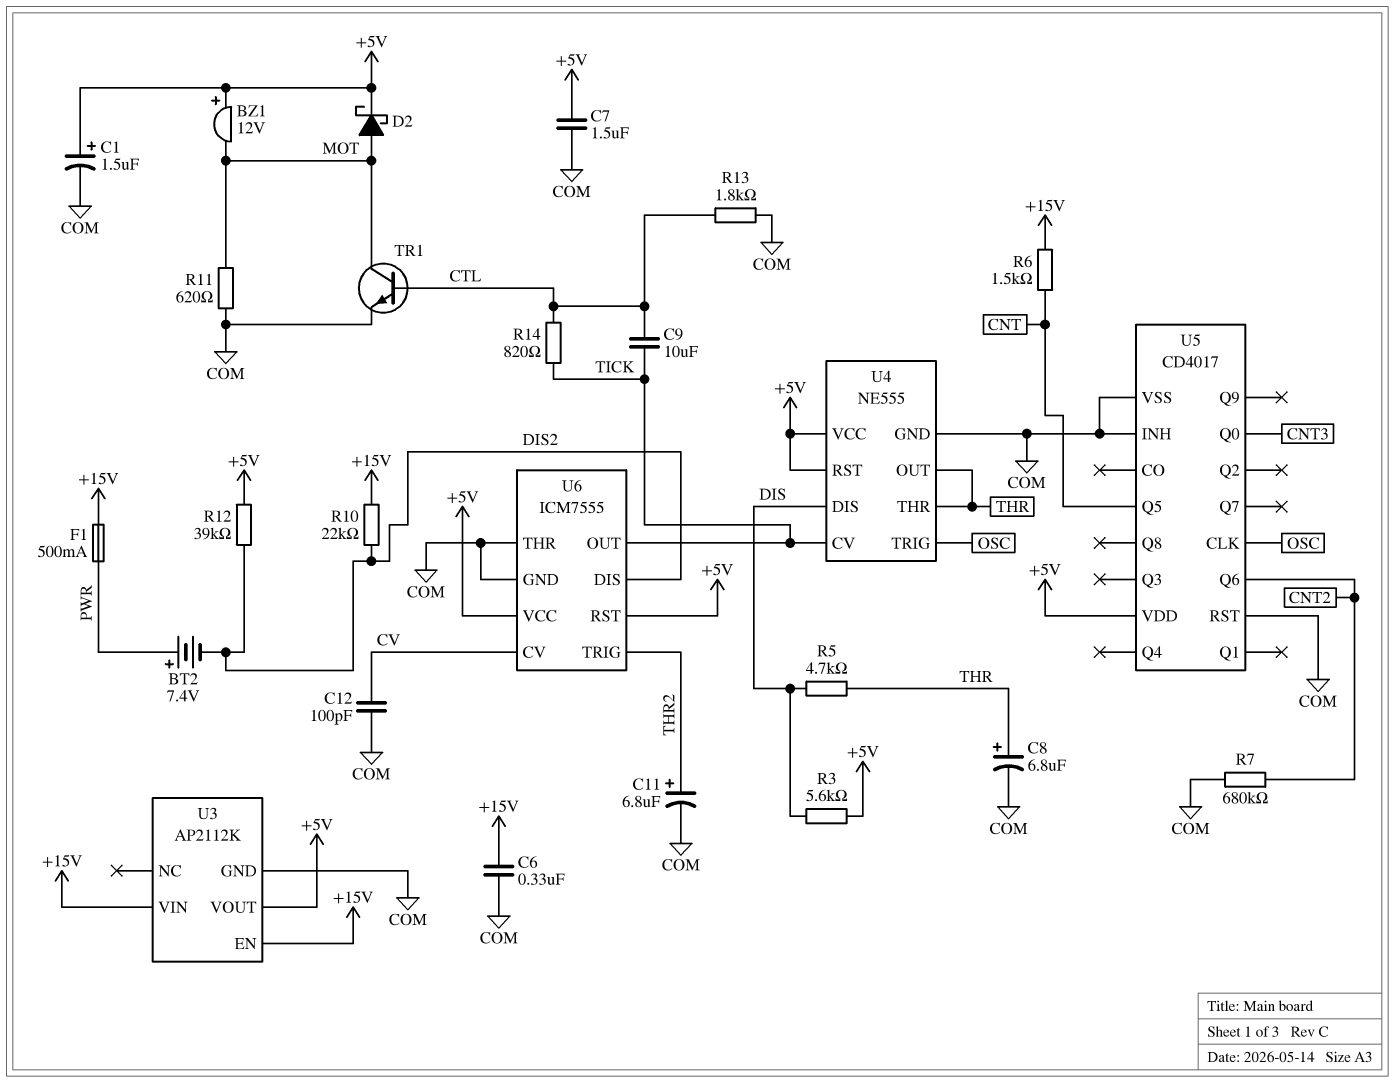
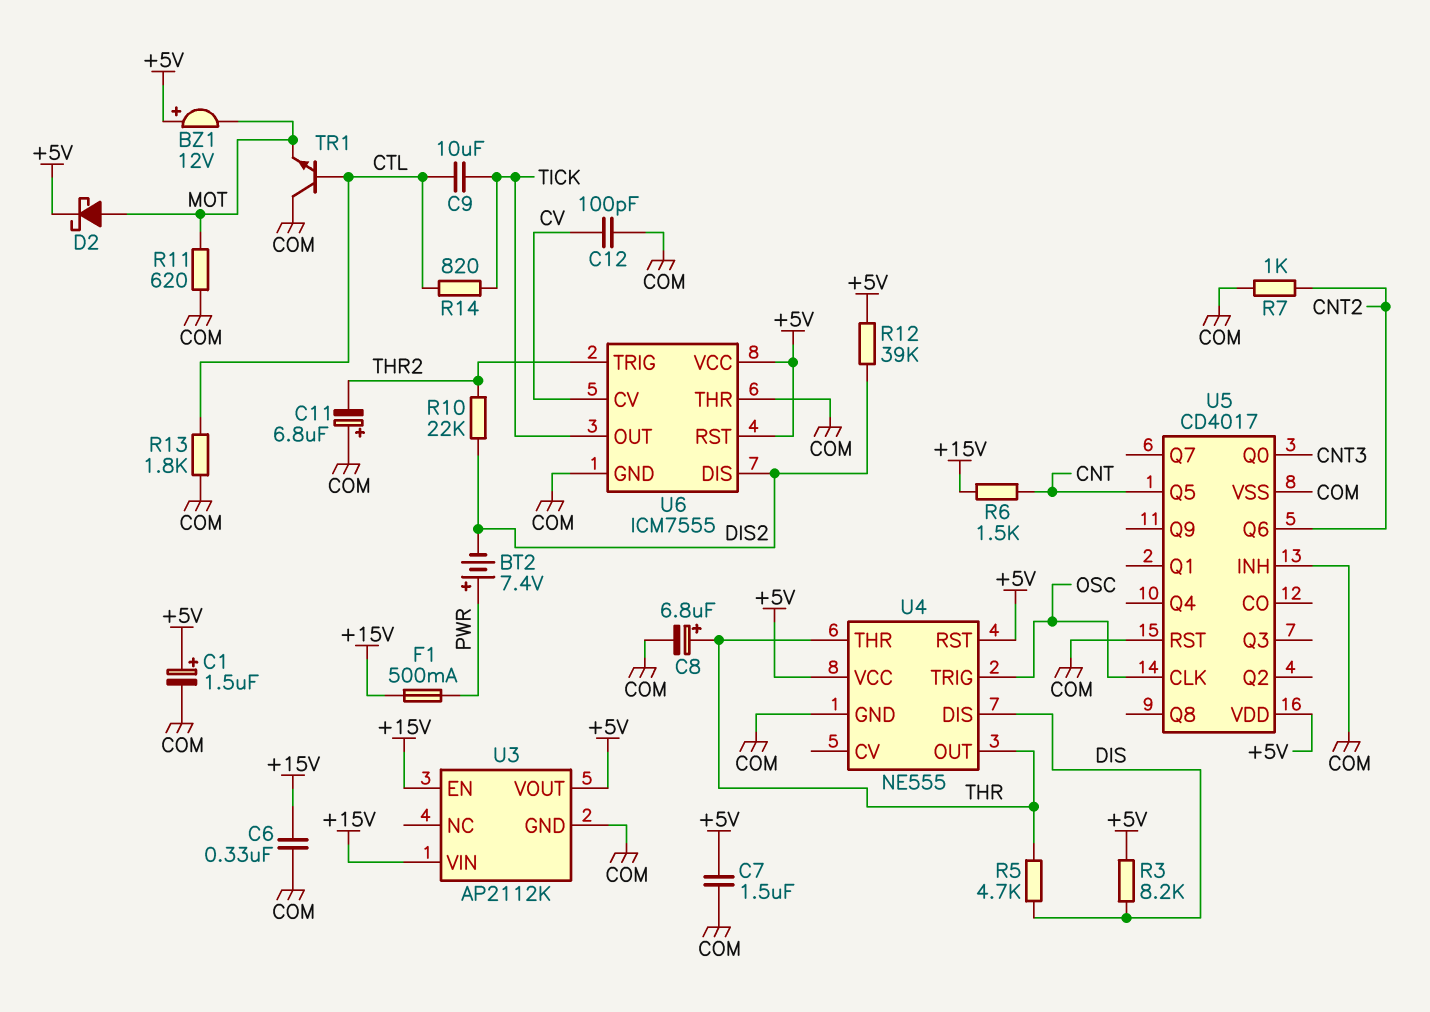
C11: 6.8uF (plus THR2, minus COM) -> 6.8uF (plus COM, minus THR2)
R3: 5.6k (+5V, DIS) -> 8.2k (+5V, DIS)
R7: 680k (CNT2, COM) -> 1k (CNT2, COM)
R10: 22k (+15V, DIS2) -> 22k (DIS2, THR2)
TR1: NPN (B CTL, C MOT, E COM) -> NPN (B CTL, C COM, E MOT)
U4 pin CV: TICK -> none

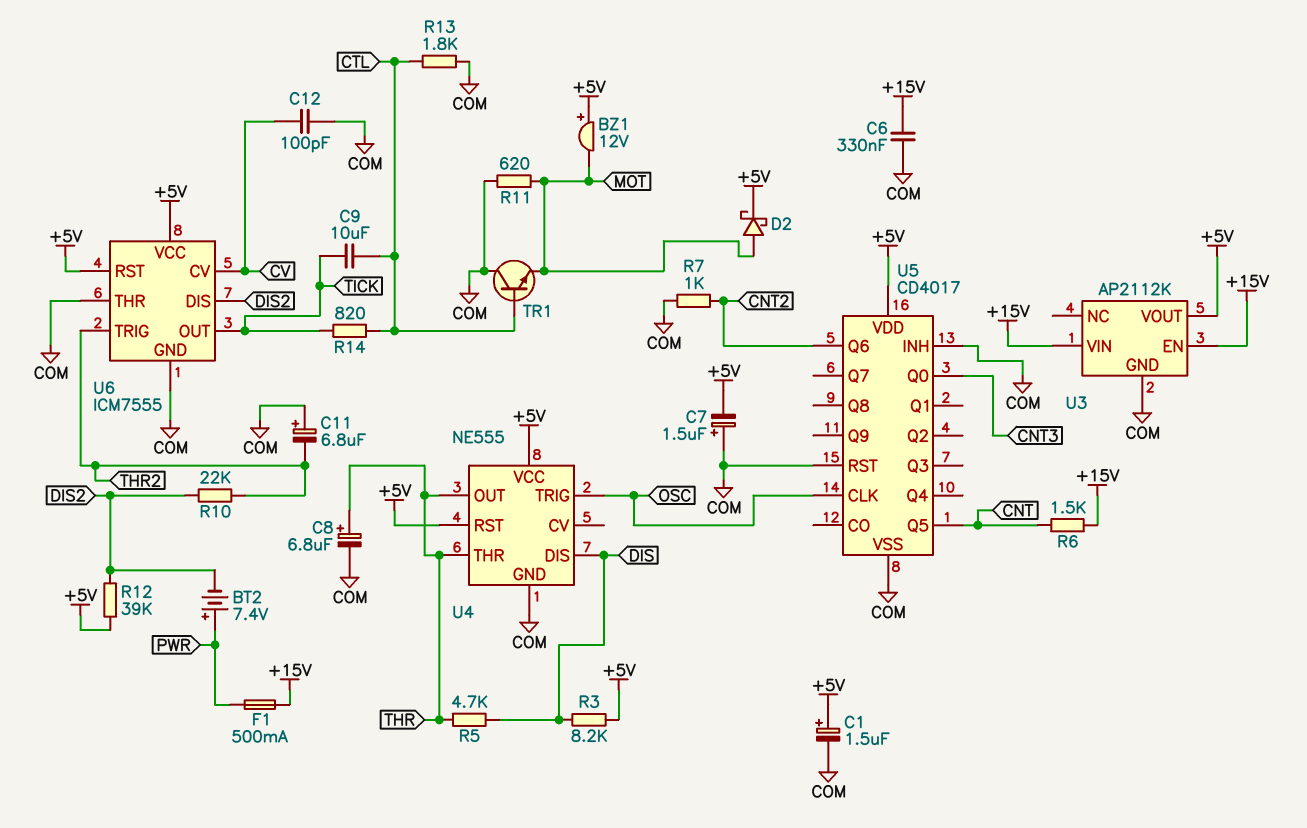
C7: 1.5uF (+5V, COM) -> 1.5uF (plus COM, minus +5V)

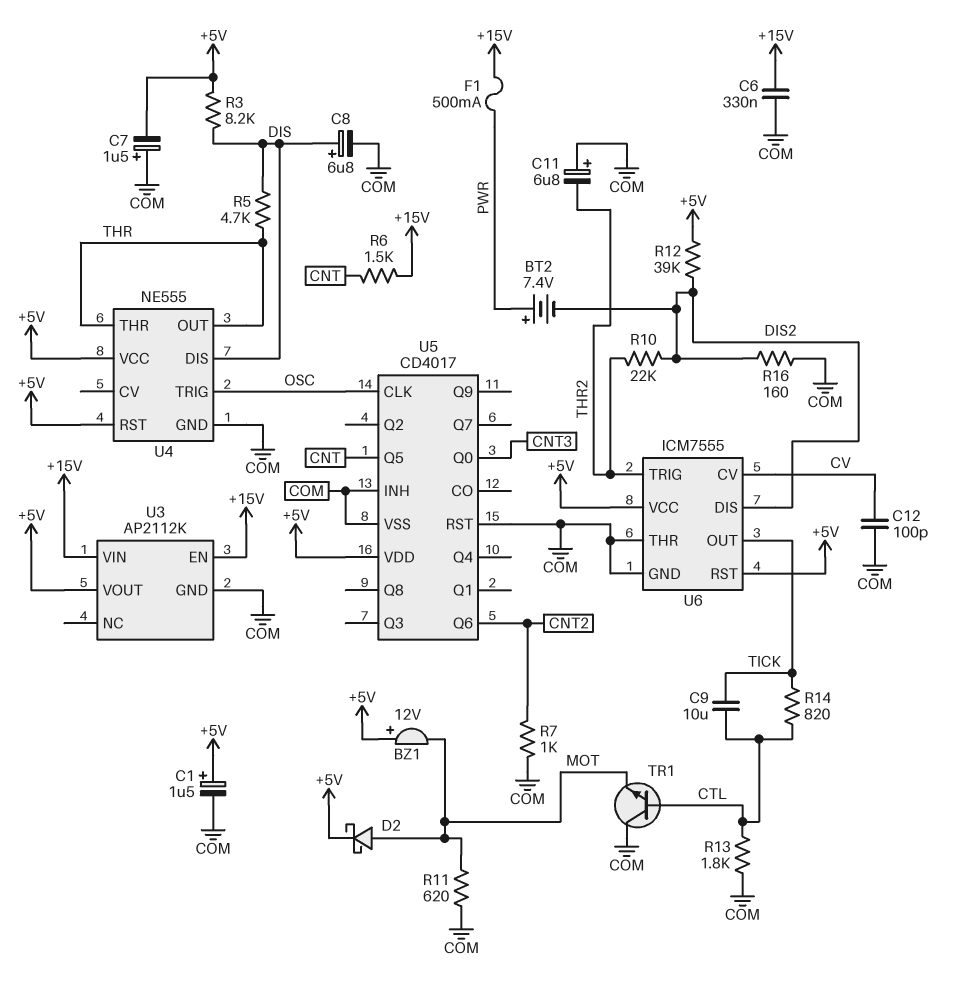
C8: 6.8uF (plus THR, minus COM) -> 6.8uF (plus DIS, minus COM)
R16: none -> 160 (COM, DIS2)

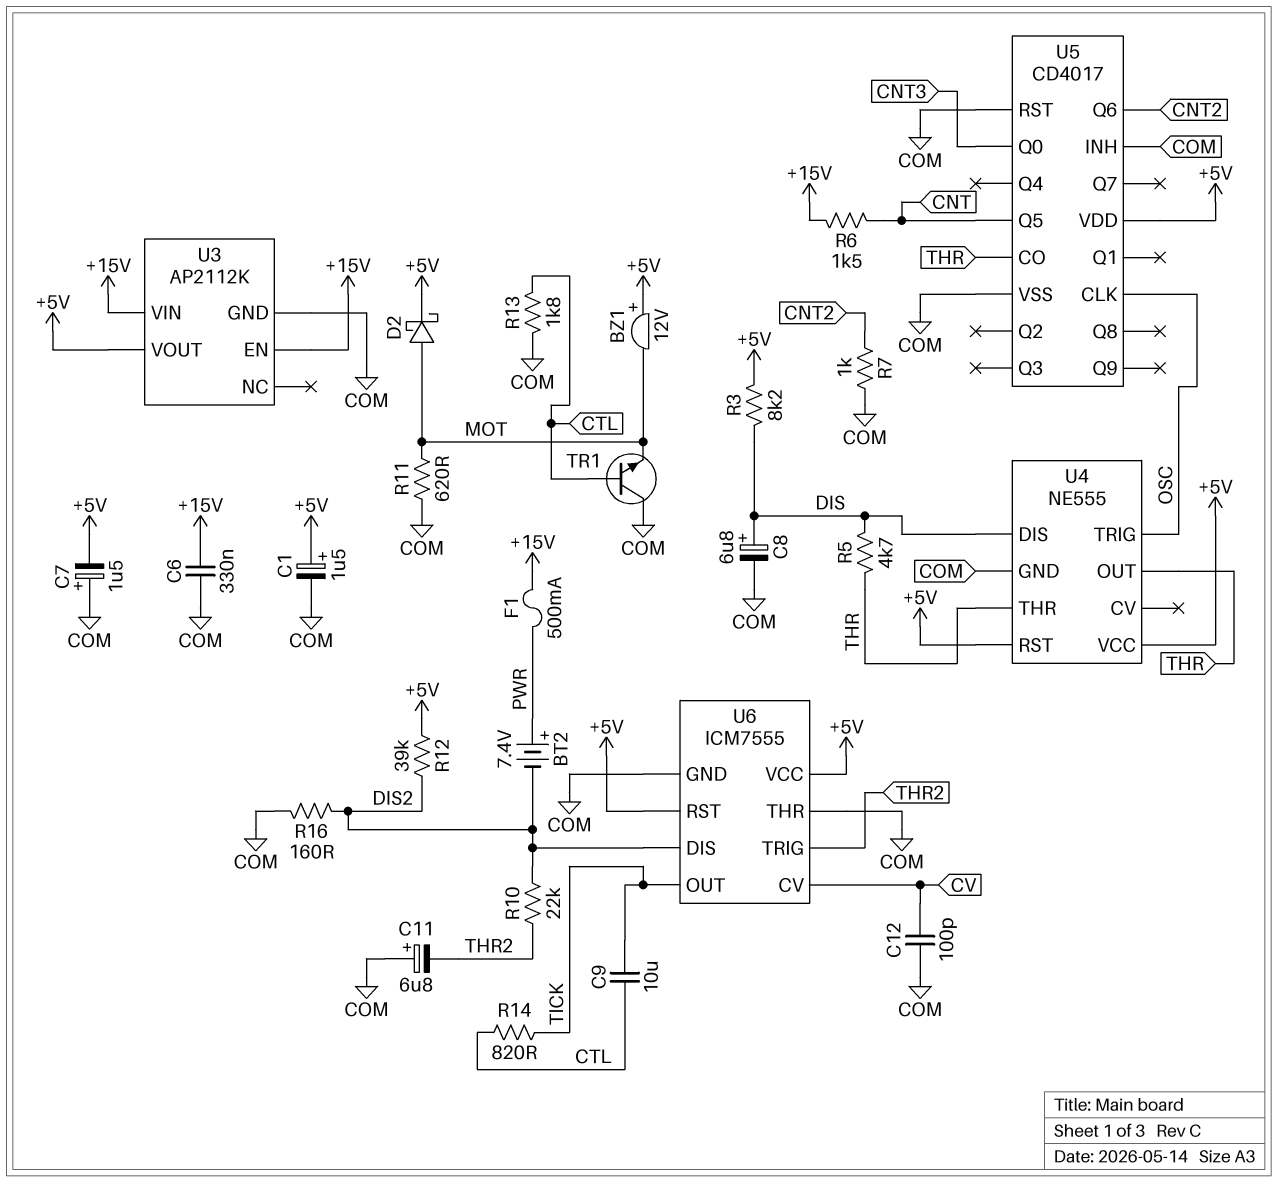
U5 pin CO: none -> THR

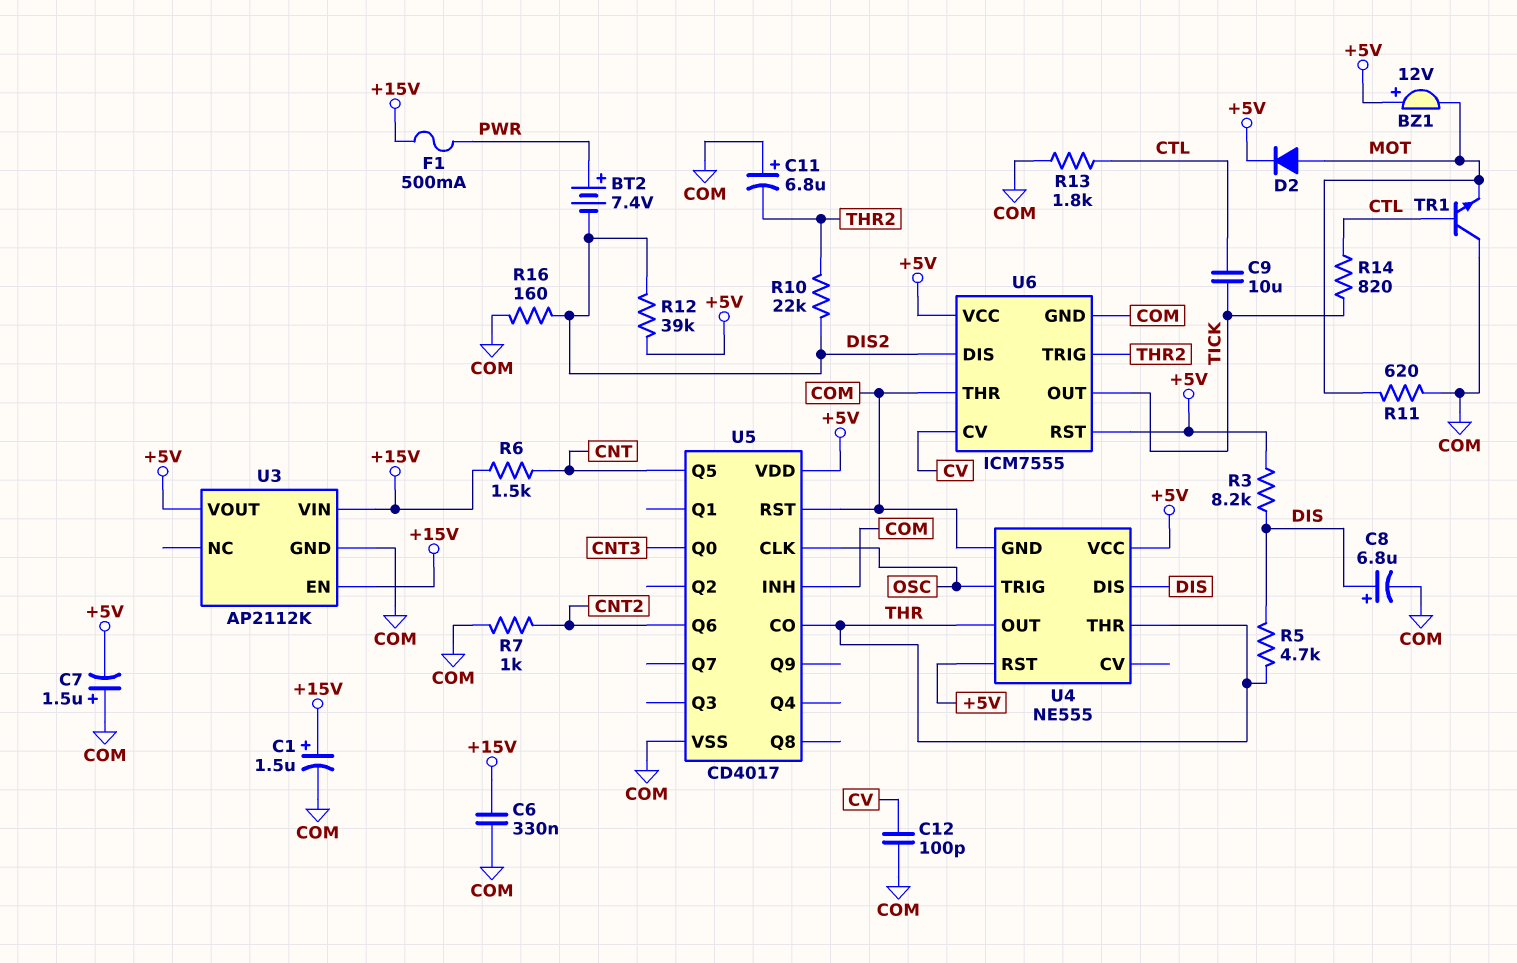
C1: 1.5uF (plus +5V, minus COM) -> 1.5uF (plus +15V, minus COM)
D2: schottky (A MOT, K +5V) -> diode (A MOT, K +5V)

